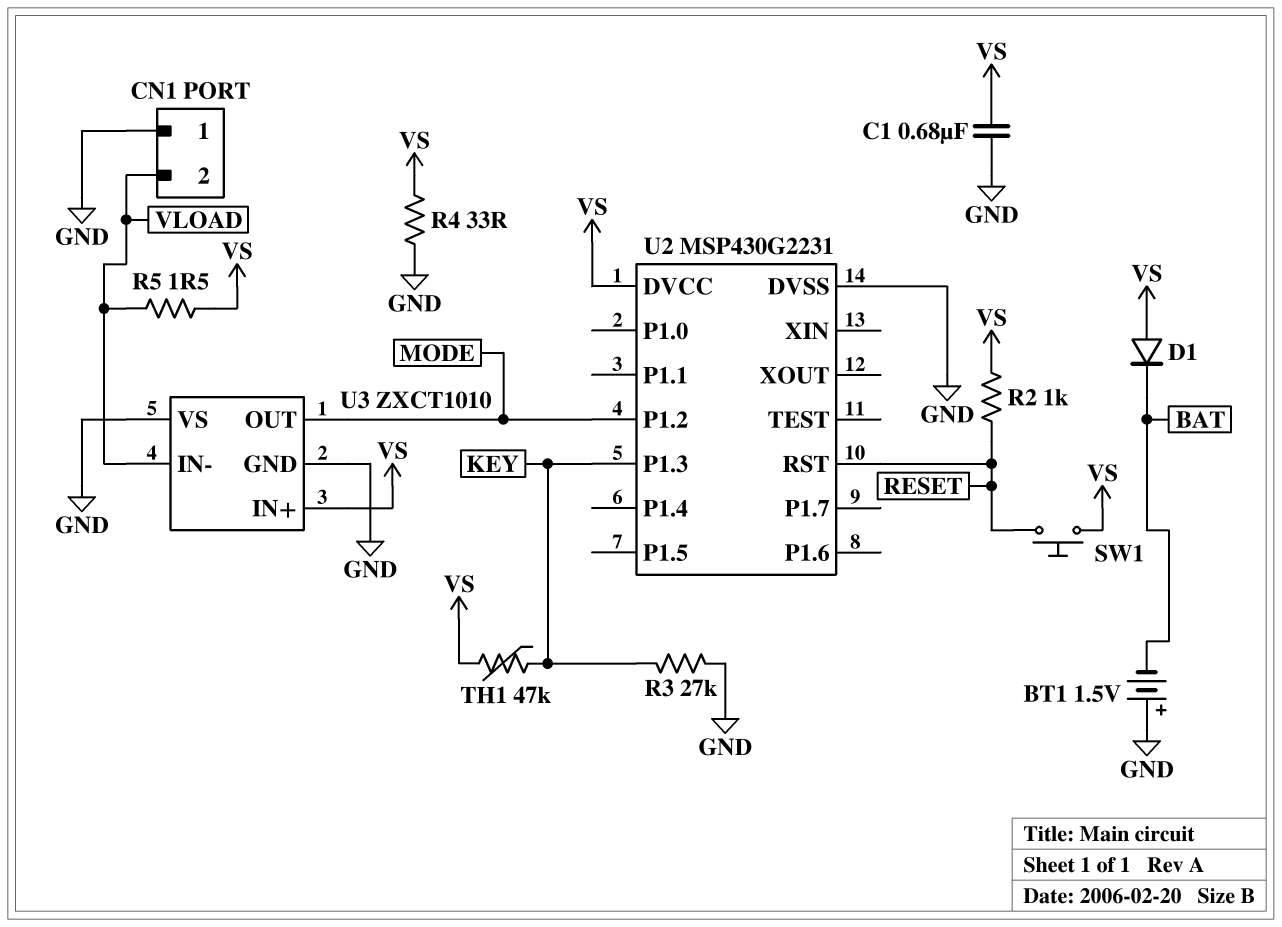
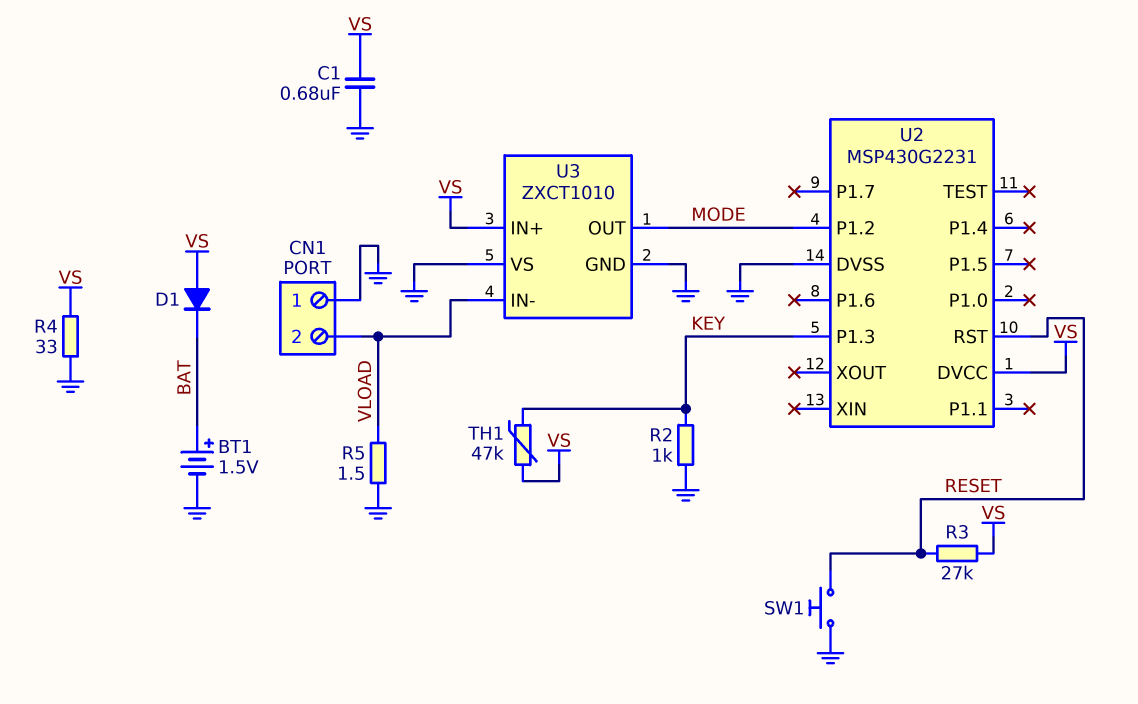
BT1: 1.5V (plus GND, minus BAT) -> 1.5V (plus BAT, minus GND)
R2: 1k (RESET, VS) -> 1k (GND, KEY)
R3: 27k (GND, KEY) -> 27k (RESET, VS)
R5: 1.5 (VLOAD, VS) -> 1.5 (GND, VLOAD)
SW1: button (RESET, VS) -> button (GND, RESET)

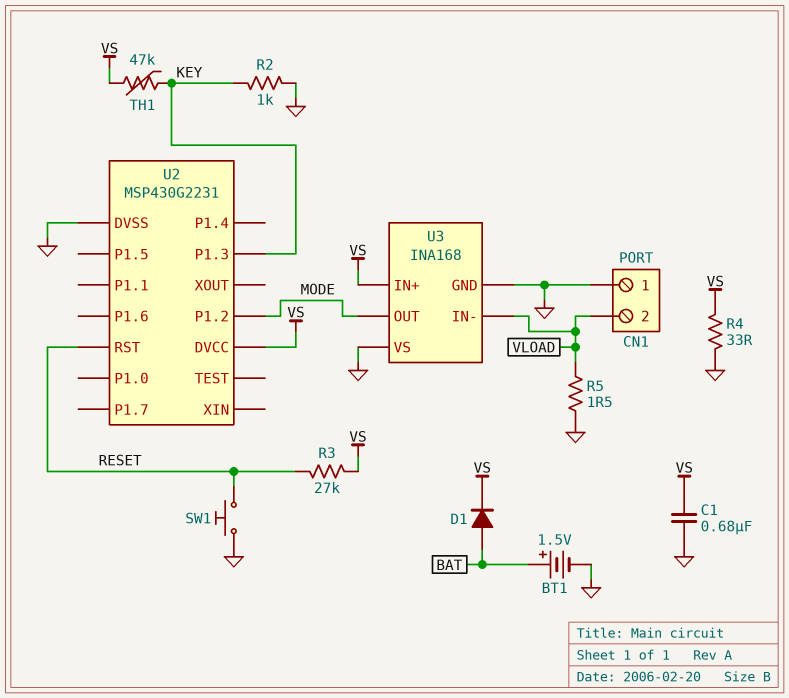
D1: diode (A VS, K BAT) -> diode (A BAT, K VS)
U3: ZXCT1010 -> INA168

